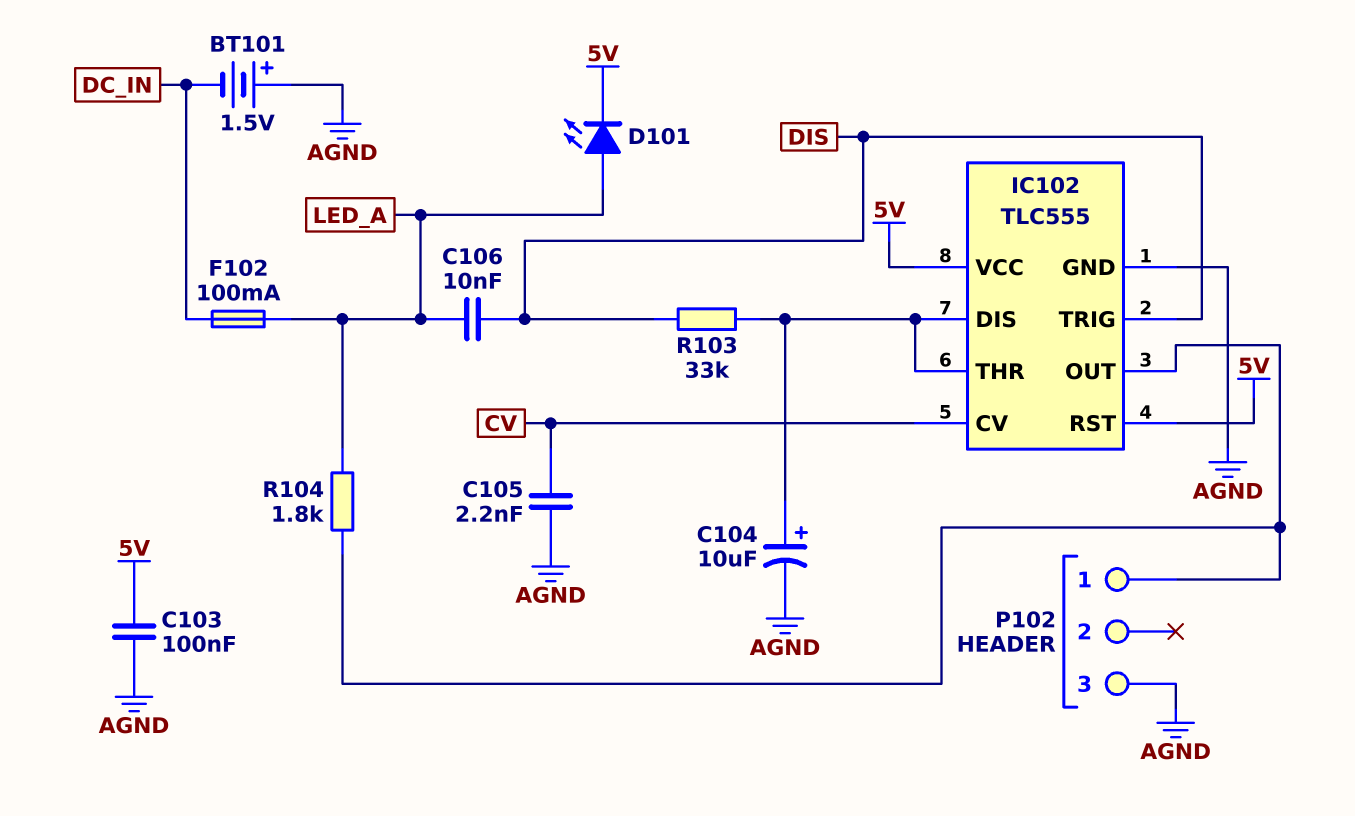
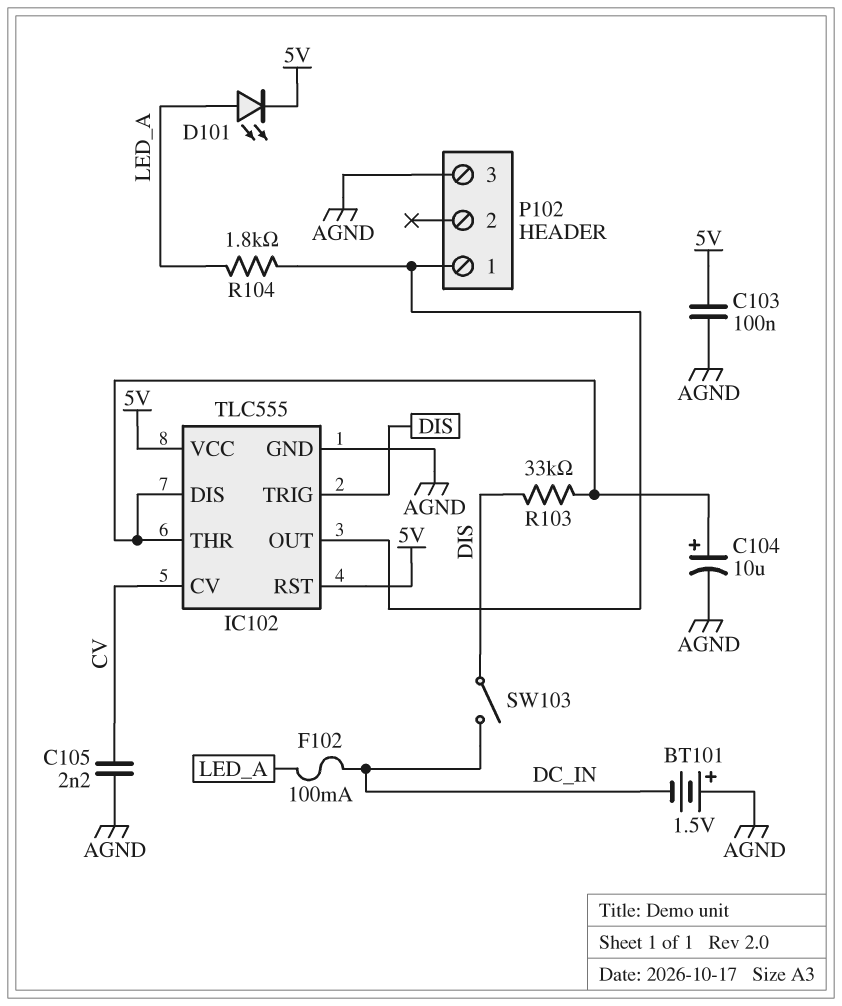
C106: 10nF (DIS, LED_A) -> none
SW103: none -> switch (DC_IN, DIS)

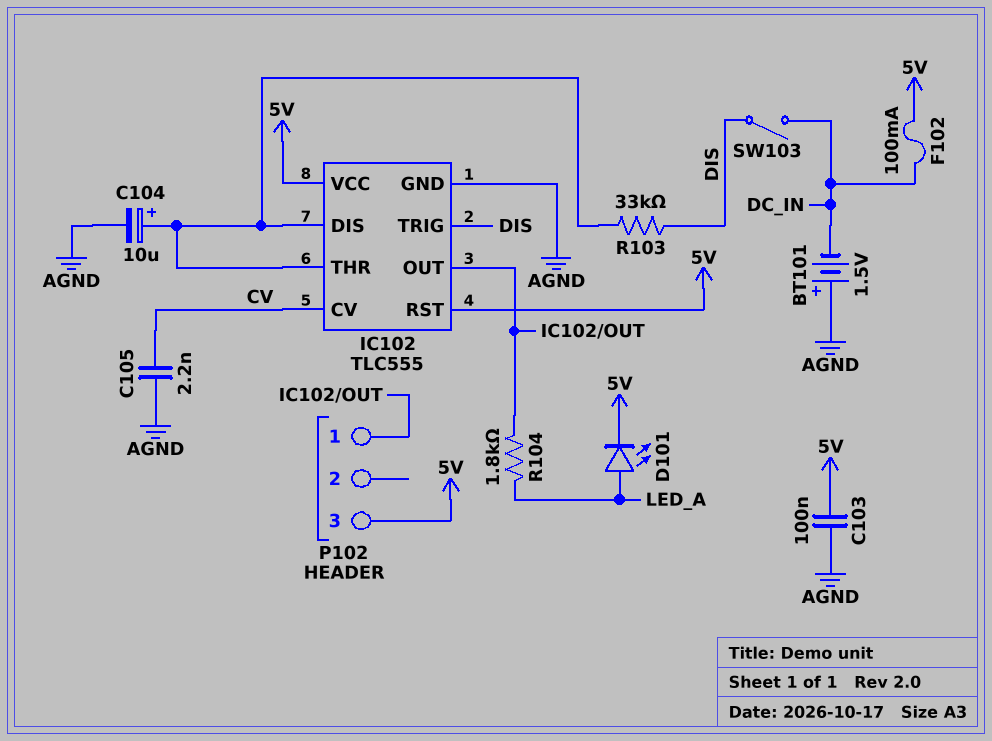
F102: 100mA (DC_IN, LED_A) -> 100mA (5V, DC_IN)
P102 pin 3: AGND -> 5V

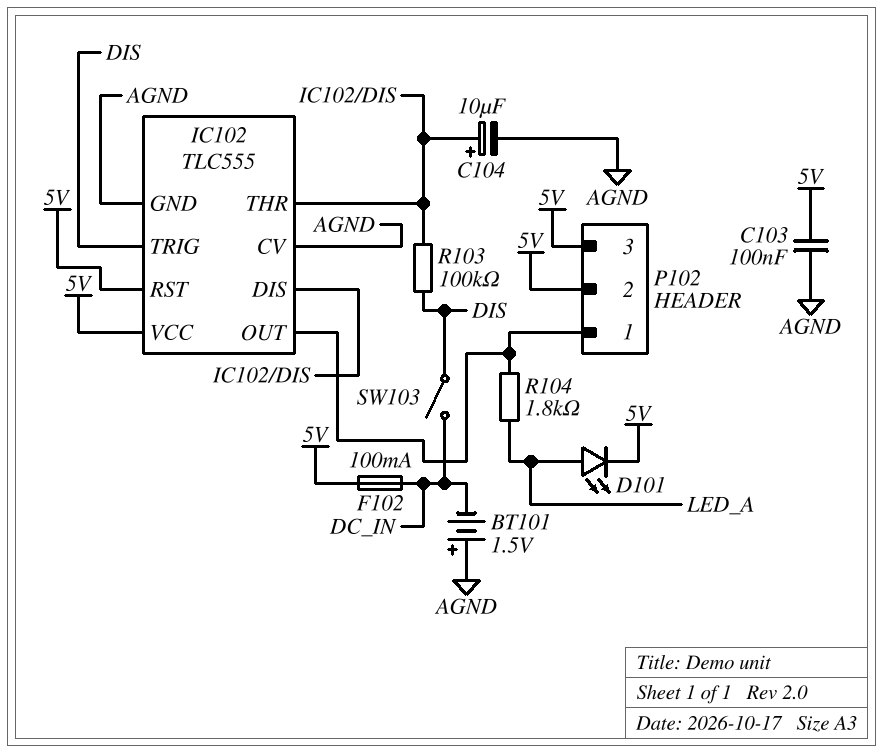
C105: 2.2nF (AGND, CV) -> none
IC102 pin CV: CV -> AGND
P102 pin 2: none -> 5V
R103: 33k (DIS, IC102/DIS) -> 100k (DIS, IC102/DIS)

